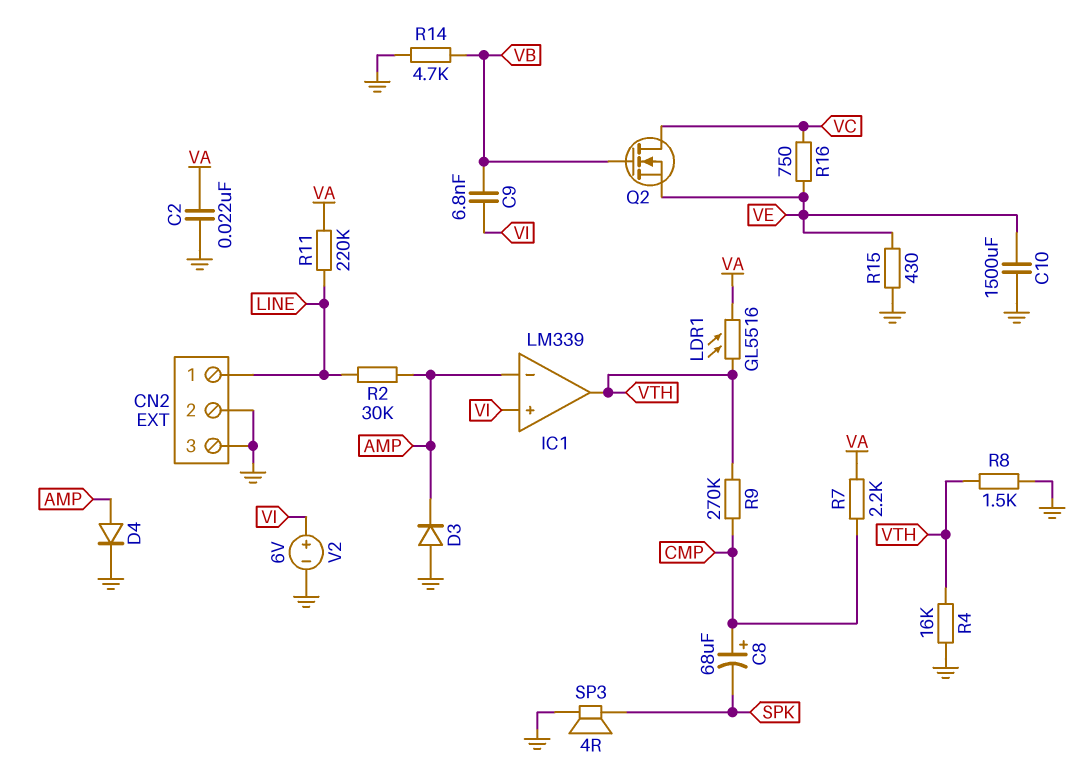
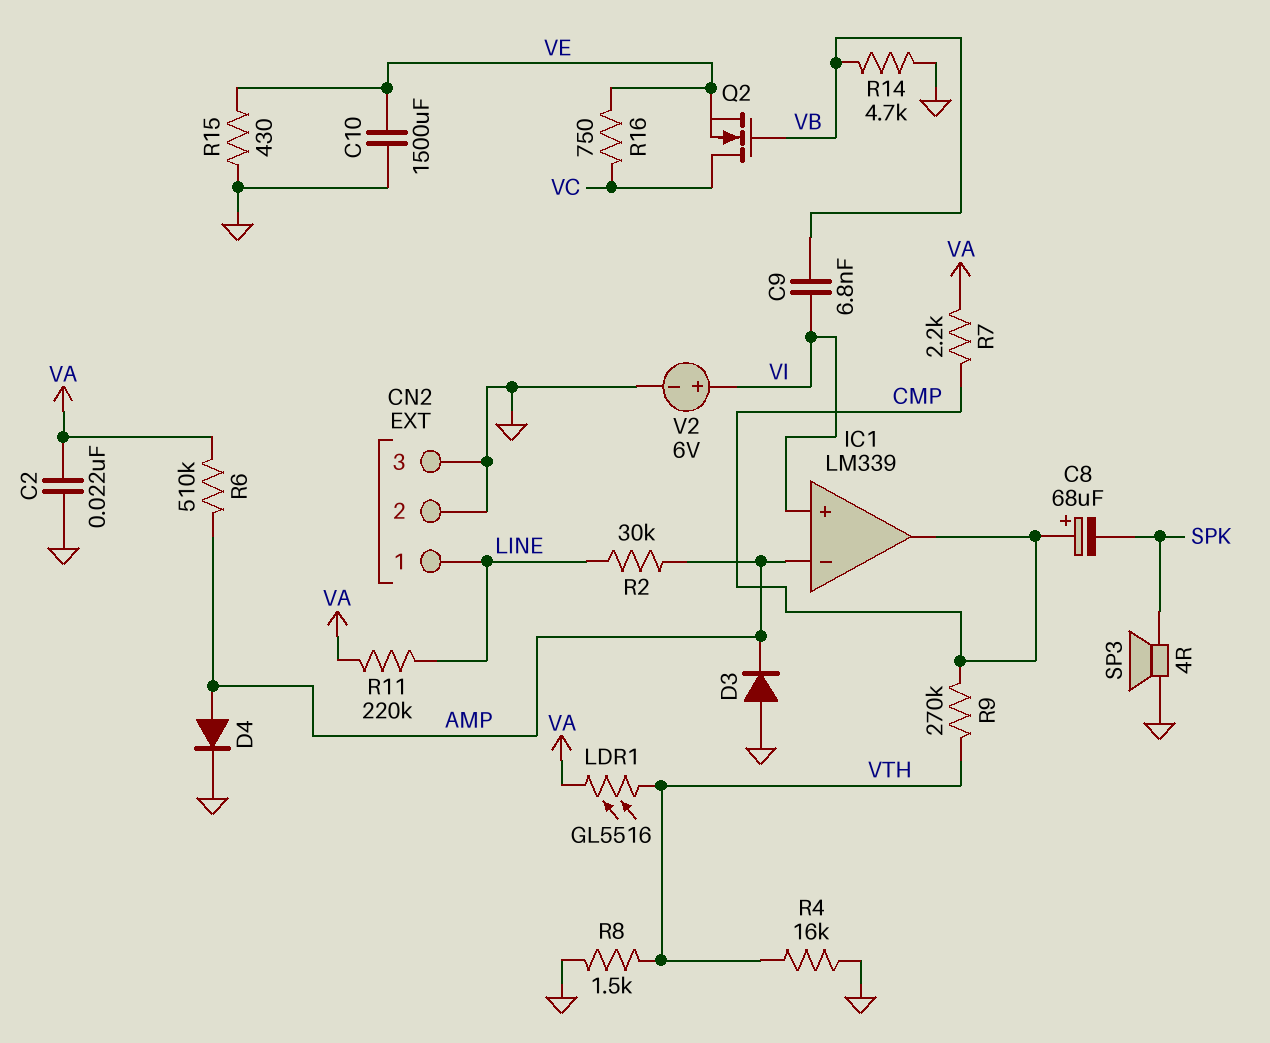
IC1 pin out: VTH -> CMP
R6: none -> 510k (AMP, VA)

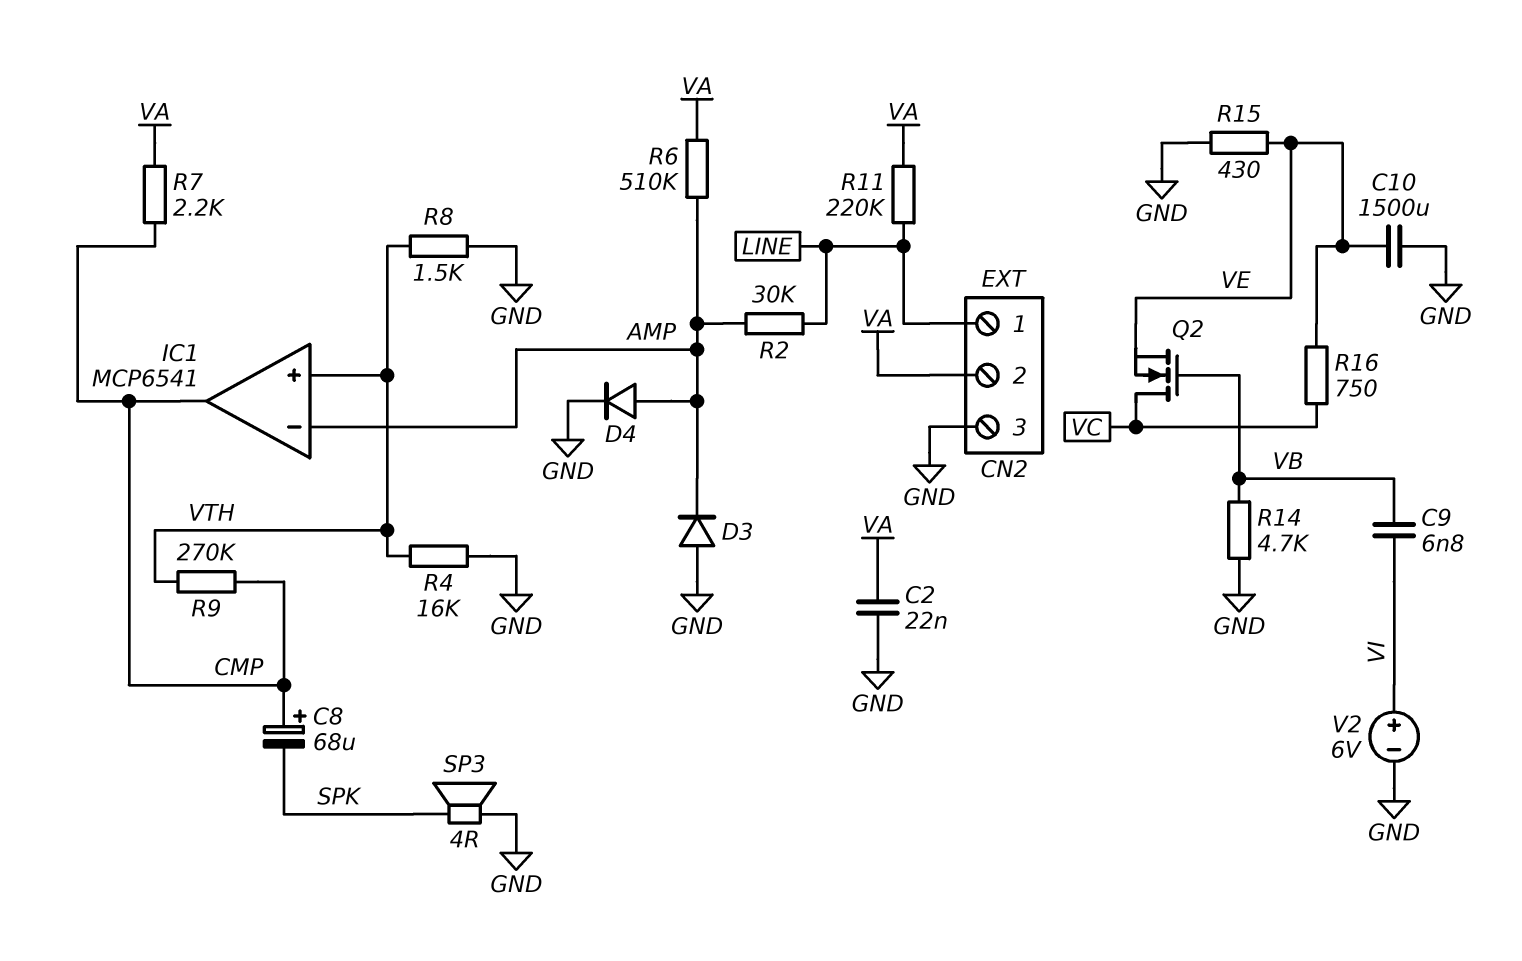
CN2 pin 2: GND -> VA
IC1: LM339 -> MCP6541
IC1 pin in+: VI -> VTH
LDR1: GL5516 (VA, VTH) -> none

